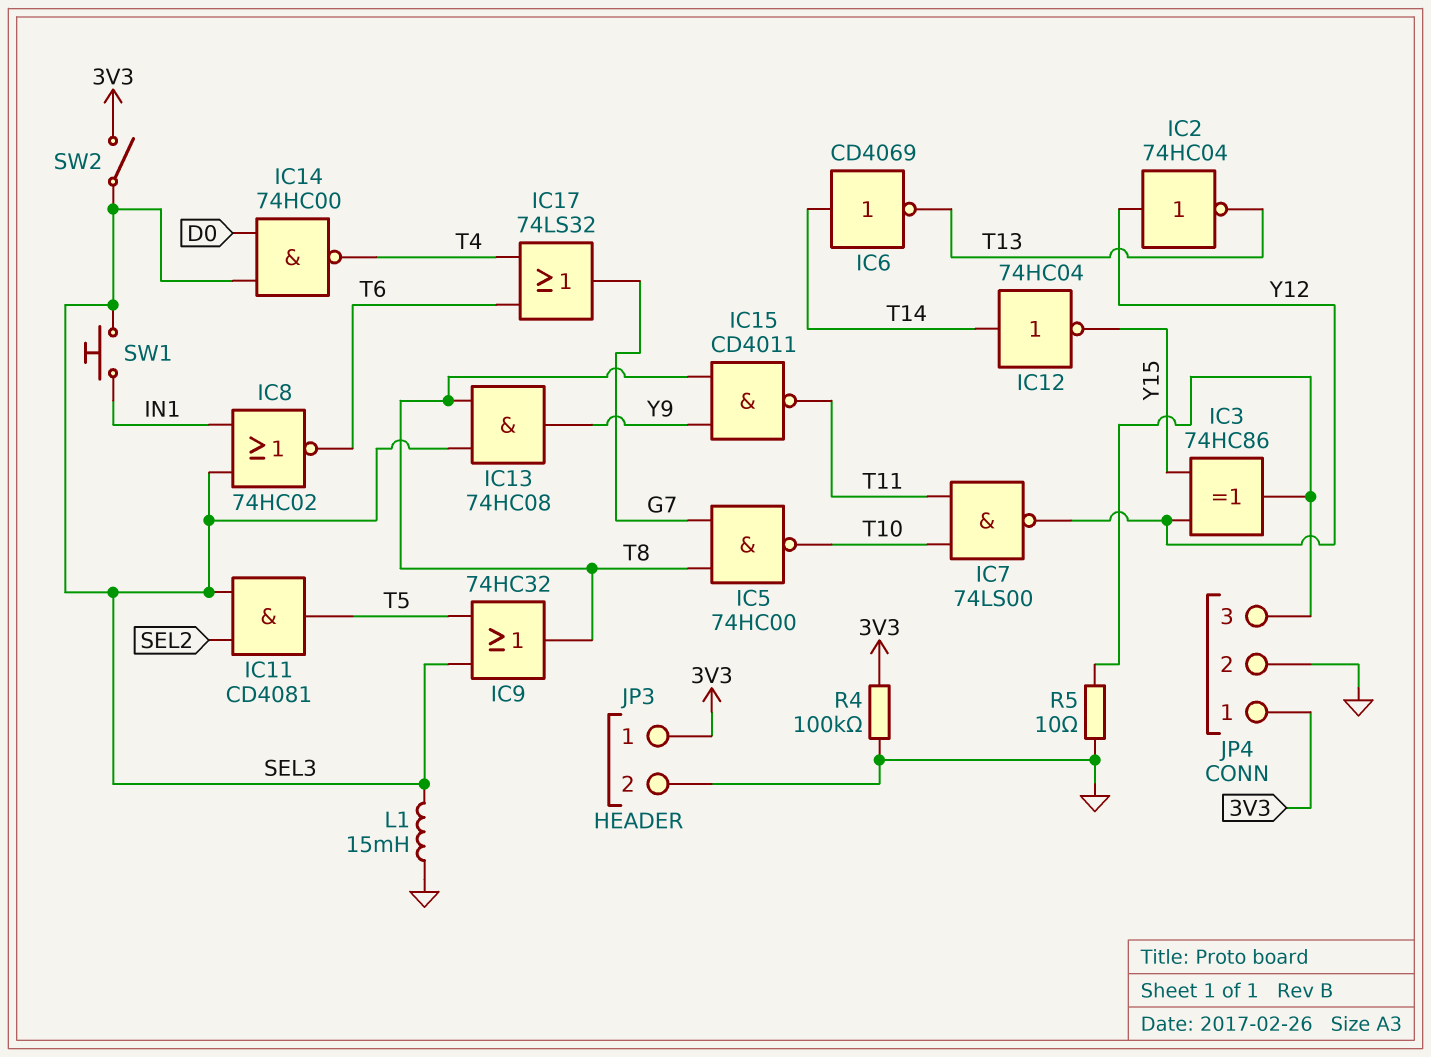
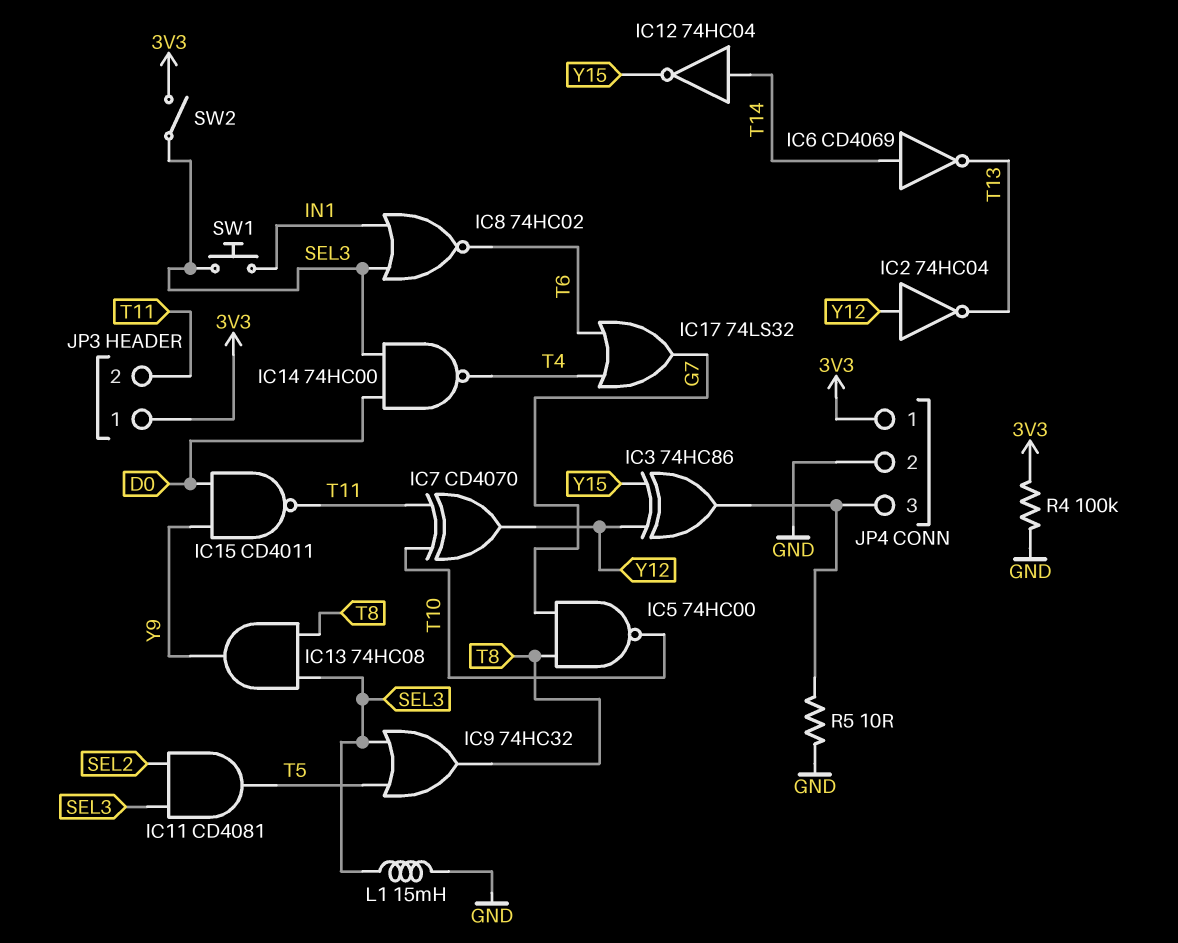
IC7: NAND 74LS00 (in T10, in T11, out Y12) -> XOR CD4070 (in T10, in T11, out Y12)
IC15: NAND CD4011 (in T8, in Y9, out T11) -> NAND CD4011 (in D0, in Y9, out T11)
JP3 pin 2: GND -> T11

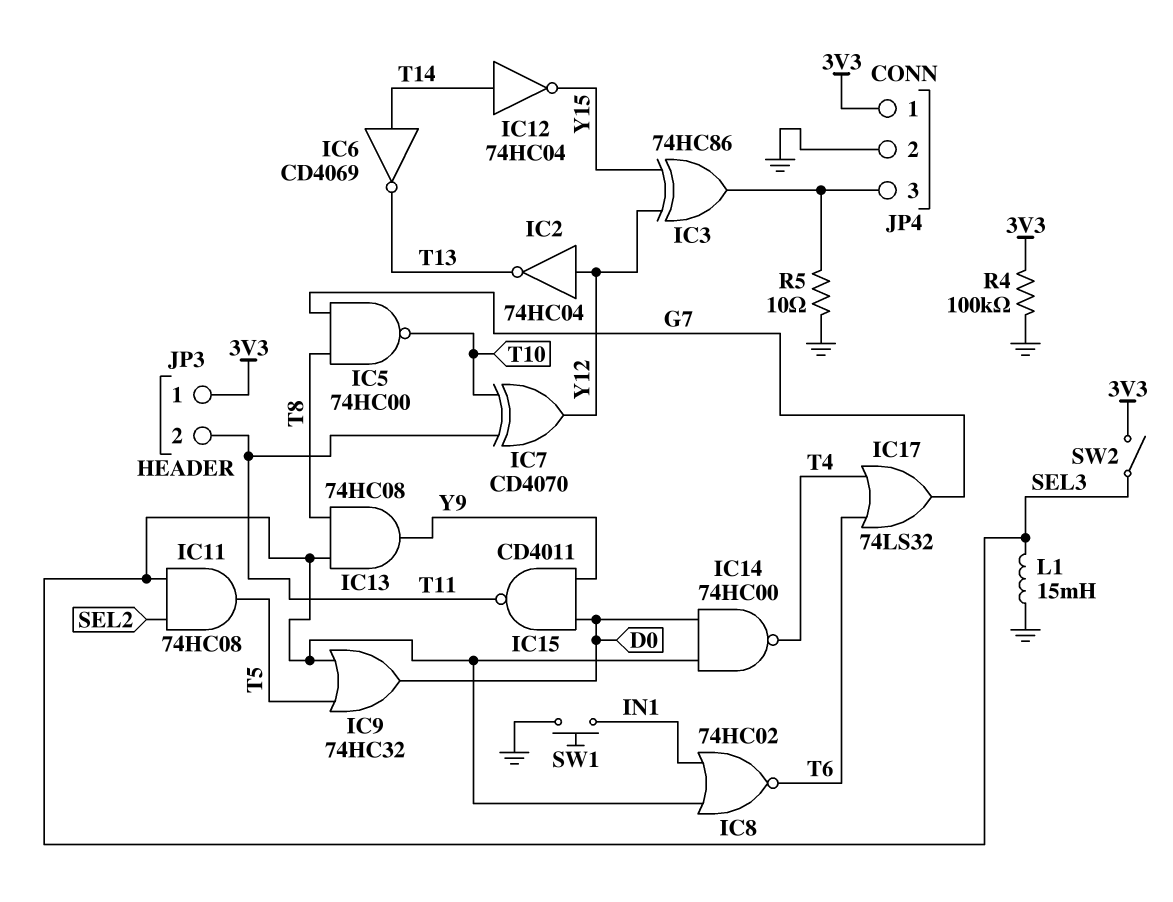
IC9: OR 74HC32 (in SEL3, in T5, out T8) -> OR 74HC32 (in SEL3, in T5, out D0)
IC11: AND CD4081 (in SEL2, in SEL3, out T5) -> AND 74HC08 (in SEL2, in SEL3, out T5)
SW1: button (IN1, SEL3) -> button (GND, IN1)

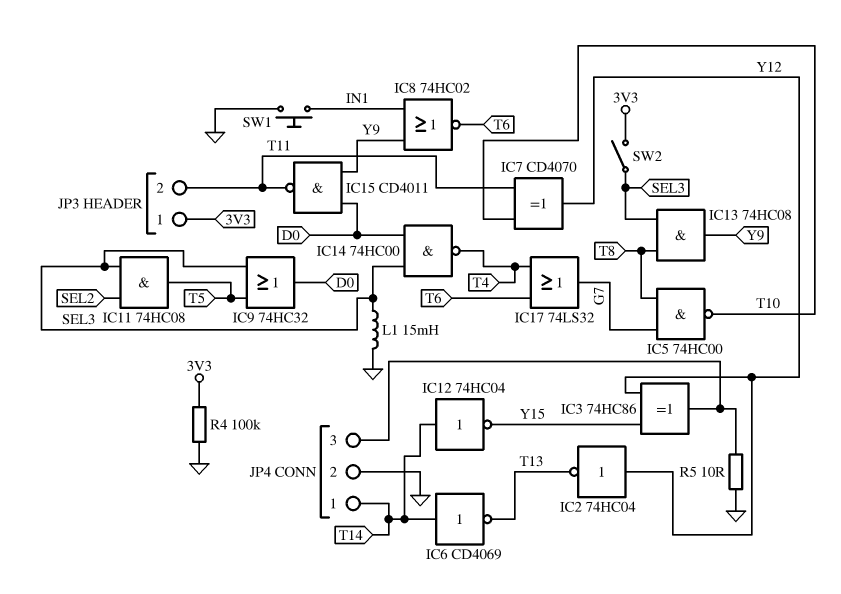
IC8: NOR 74HC02 (in IN1, in SEL3, out T6) -> NOR 74HC02 (in IN1, in Y9, out T6)
JP4 pin 1: 3V3 -> T14

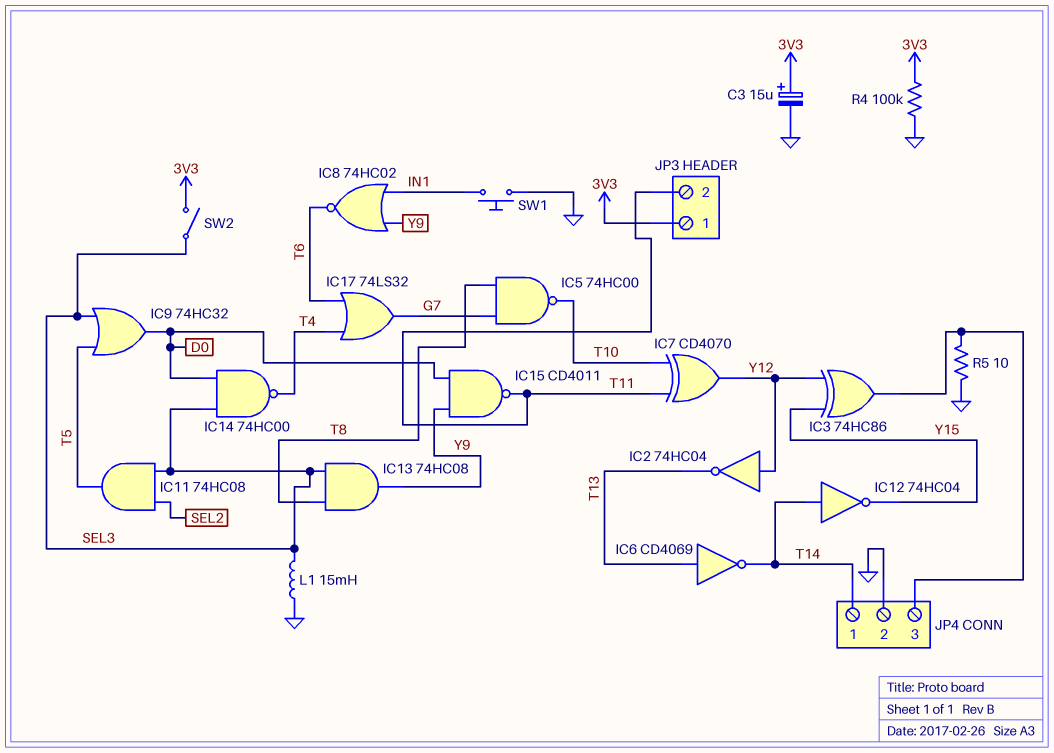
C3: none -> 15uF (plus 3V3, minus GND)
IC6: NOT CD4069 (in T14, out T13) -> NOT CD4069 (in T13, out T14)

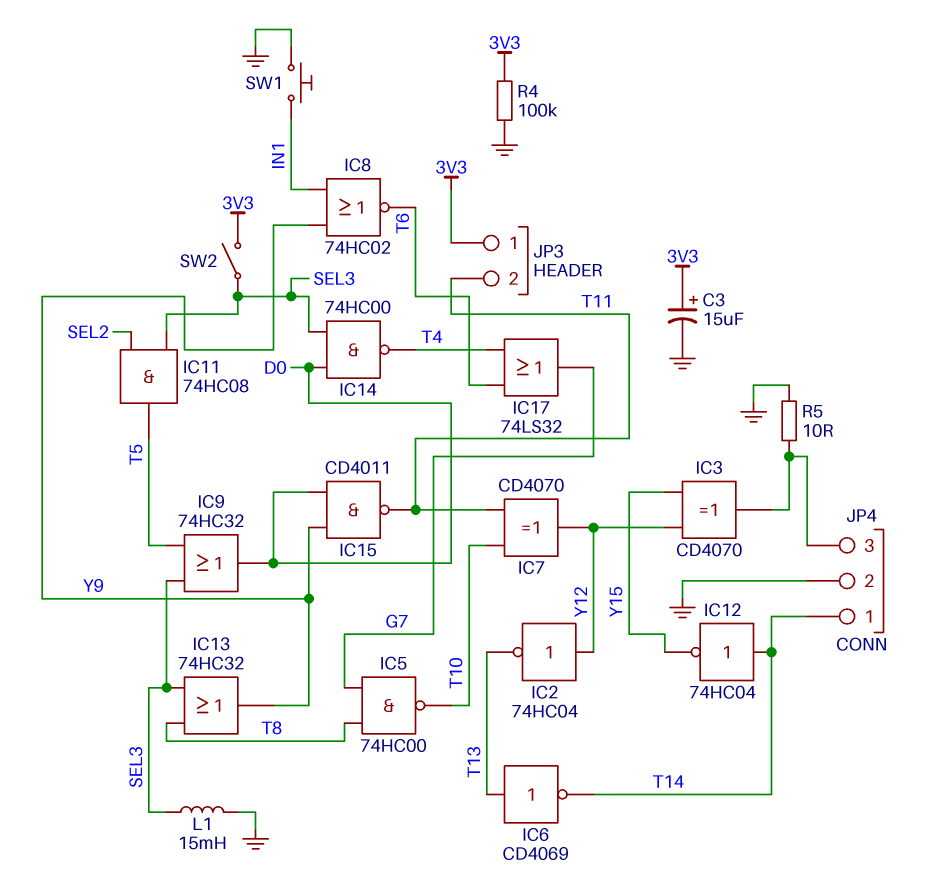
IC3: XOR 74HC86 (in Y12, in Y15, out JP4/3) -> XOR CD4070 (in Y12, in Y15, out JP4/3)
IC13: AND 74HC08 (in SEL3, in T8, out Y9) -> OR 74HC32 (in SEL3, in T8, out Y9)

